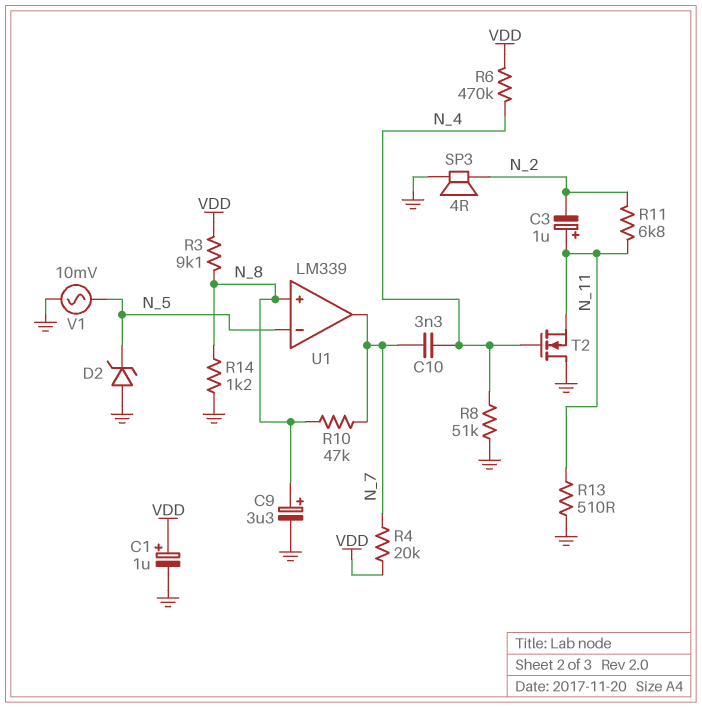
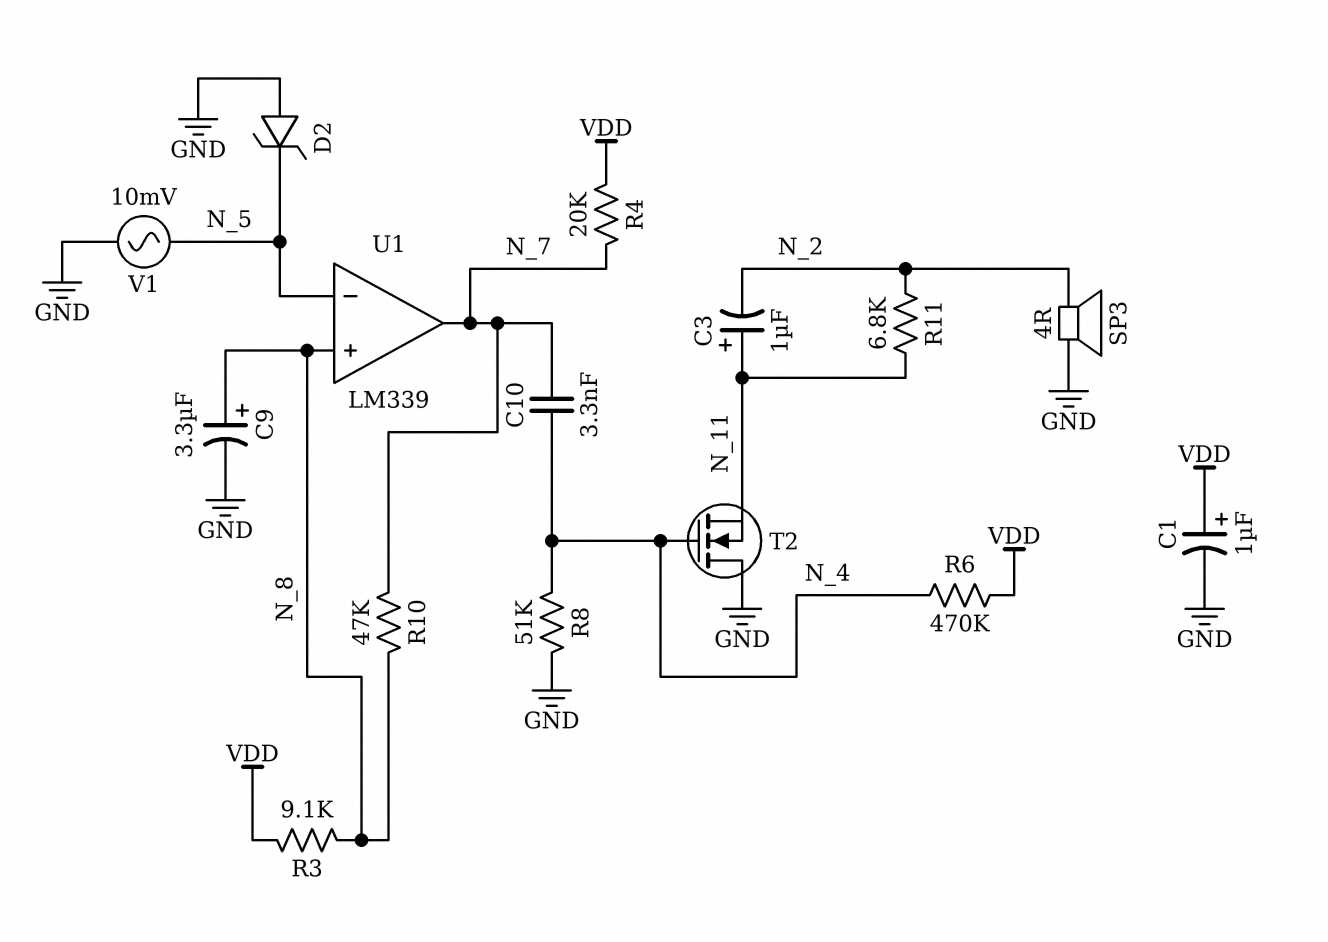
R13: 510 (GND, N_11) -> none
R14: 1.2k (GND, N_8) -> none

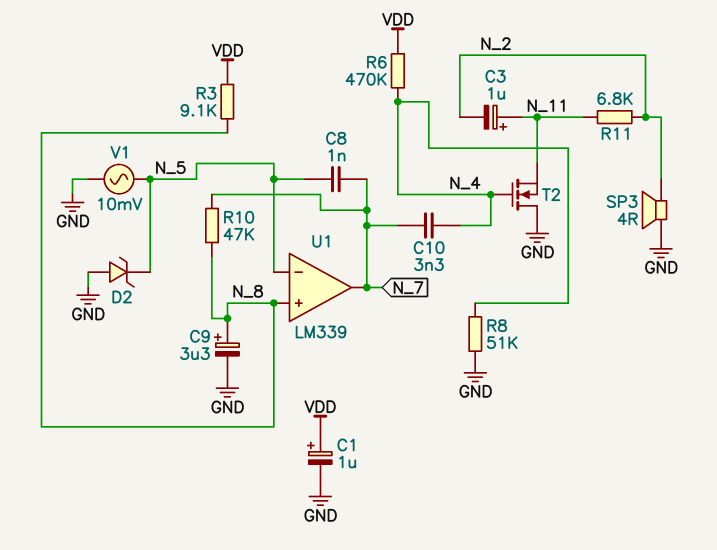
C8: none -> 1nF (N_5, N_7)
R4: 20k (N_7, VDD) -> none

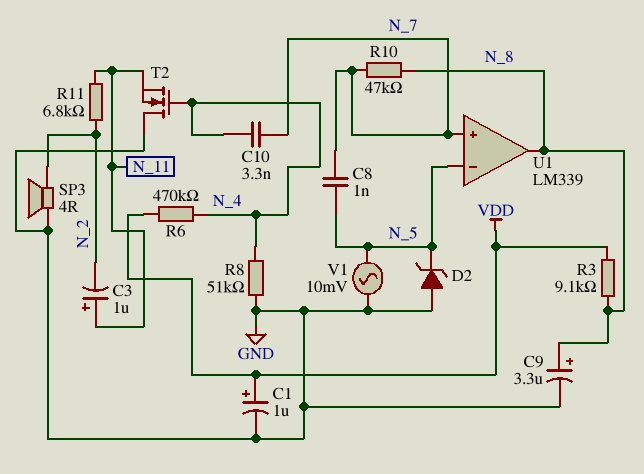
U1 pin in+: N_8 -> N_7
U1 pin out: N_7 -> N_8

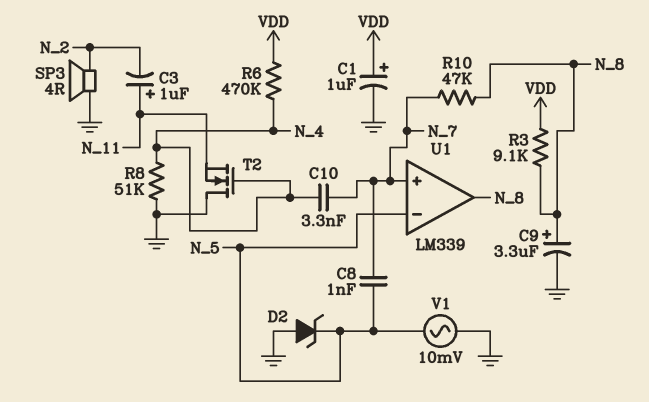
R11: 6.8k (N_2, N_11) -> none

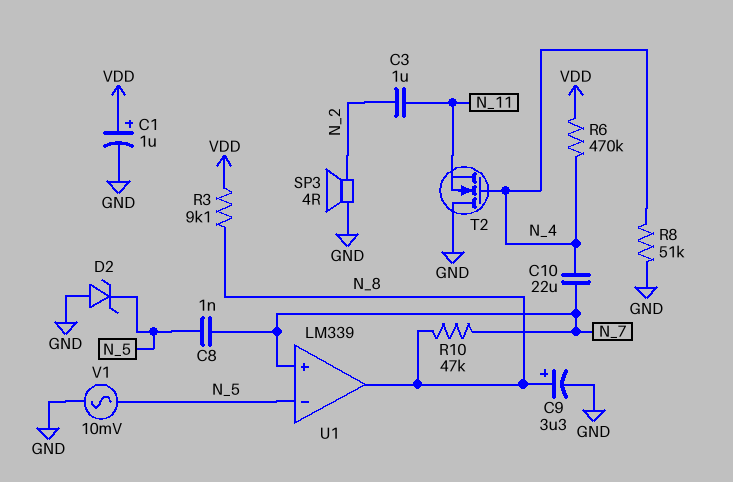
C3: 1uF (plus N_11, minus N_2) -> 1uF (N_2, N_11)
C10: 3.3nF (N_4, N_7) -> 22uF (N_4, N_7)

